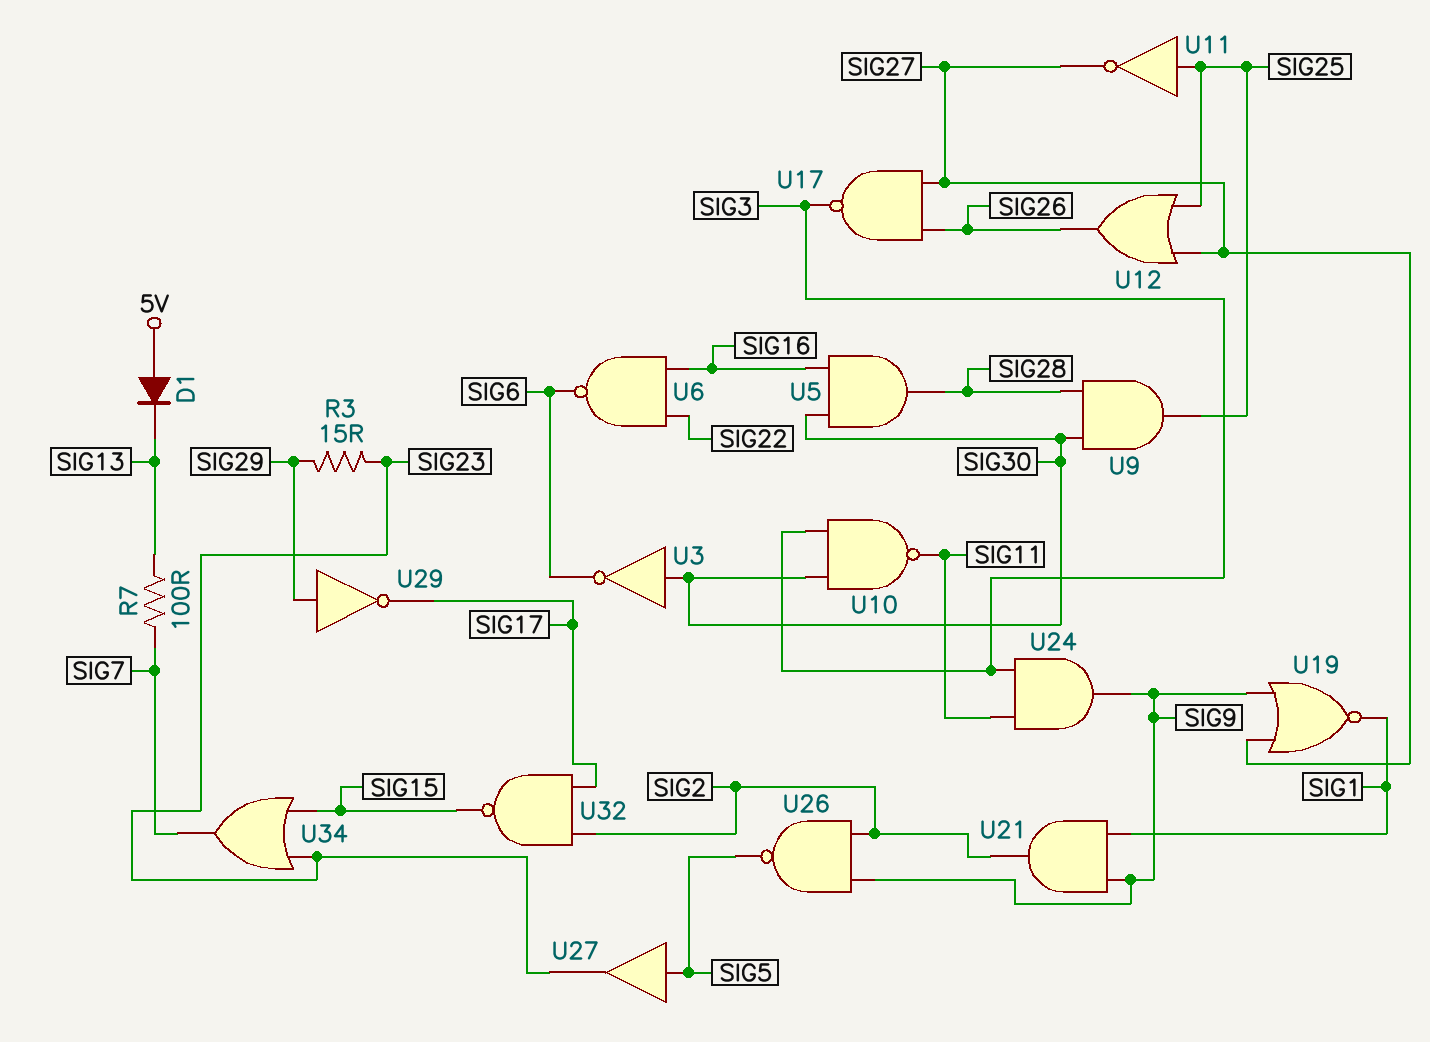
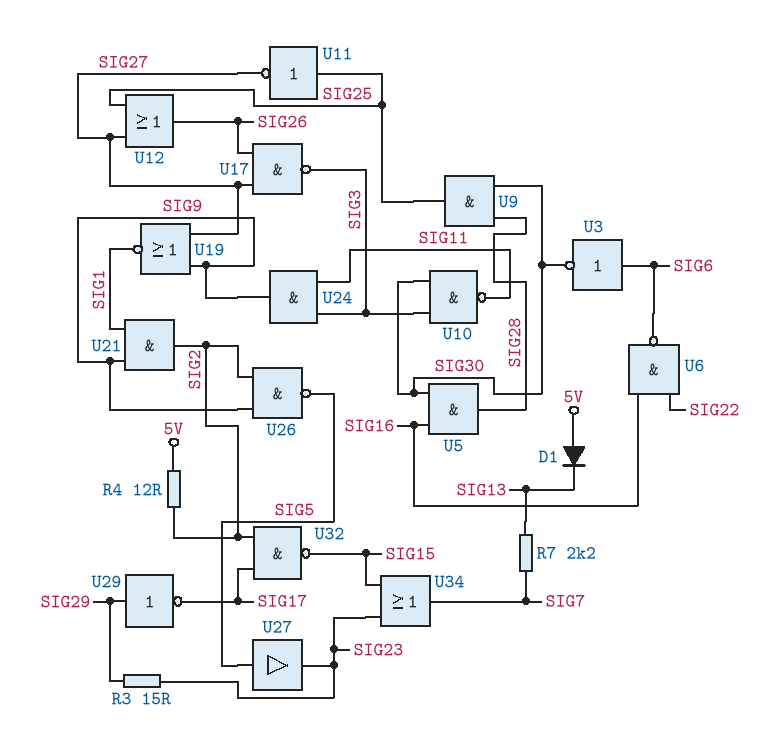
R4: none -> 12 (5V, SIG2)
R7: 100 (SIG7, SIG13) -> 2.2k (SIG7, SIG13)
U3: NOT (in SIG30, out SIG6) -> NOT (in SIG6, out SIG30)

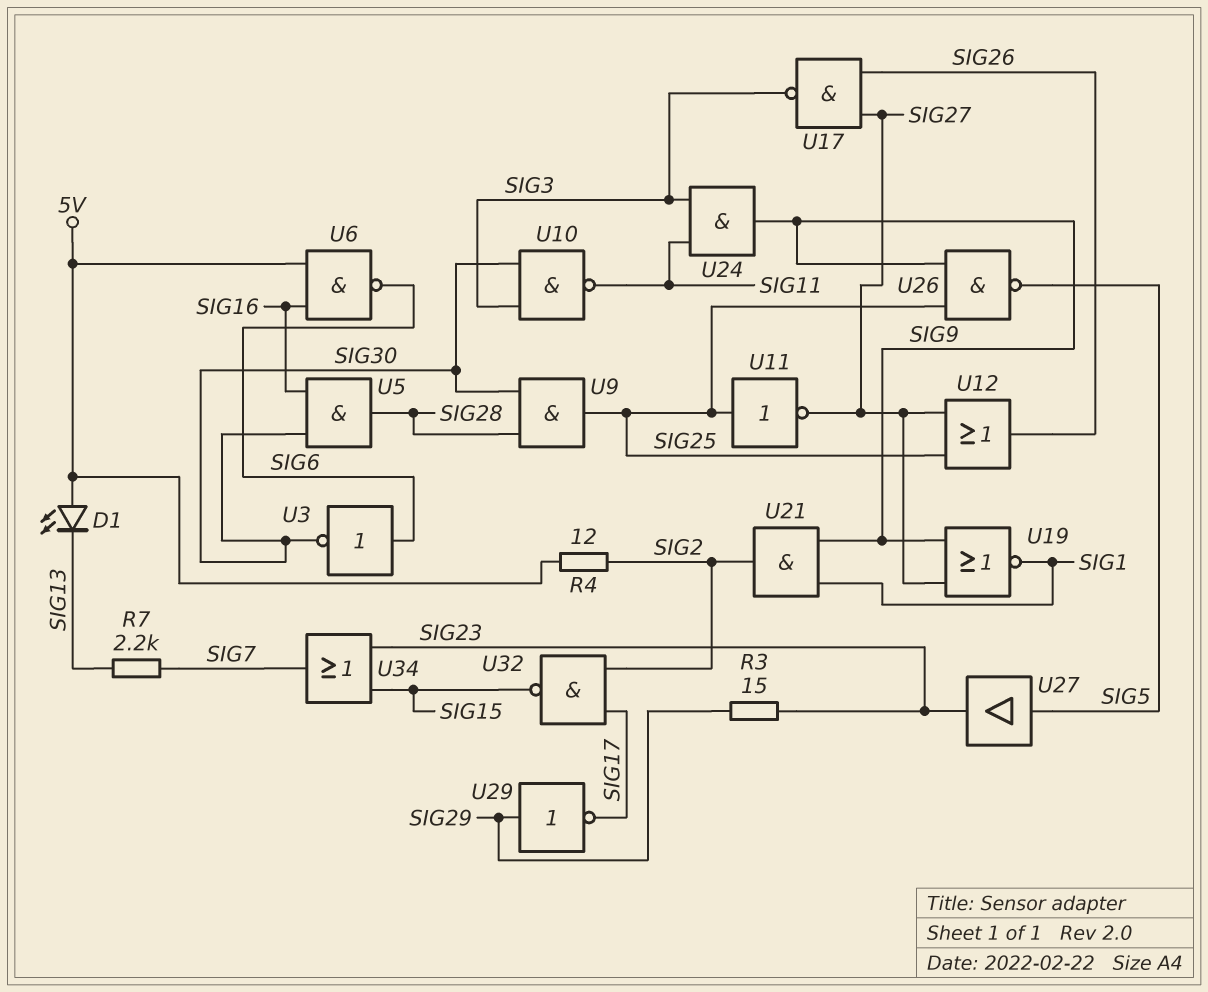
D1: diode (A 5V, K SIG13) -> LED (A 5V, K SIG13)
U6: NAND (in SIG16, in SIG22, out SIG6) -> NAND (in 5V, in SIG16, out SIG6)
U26: NAND (in SIG2, in SIG9, out SIG5) -> NAND (in SIG9, in SIG25, out SIG5)

